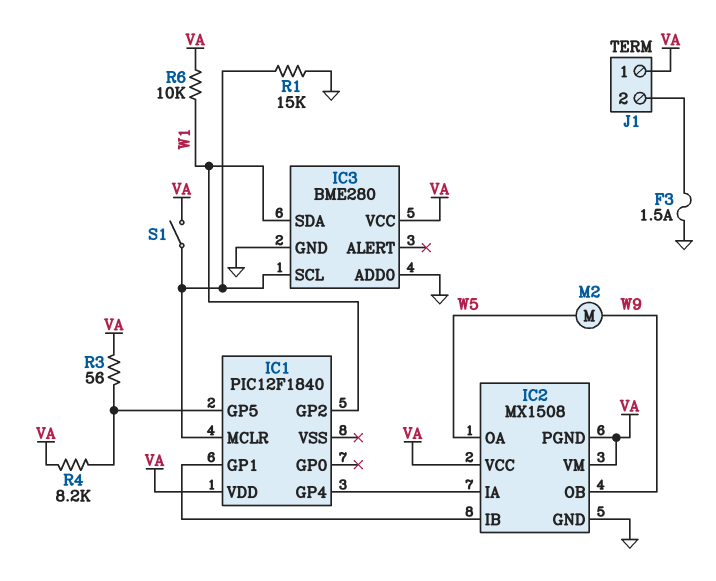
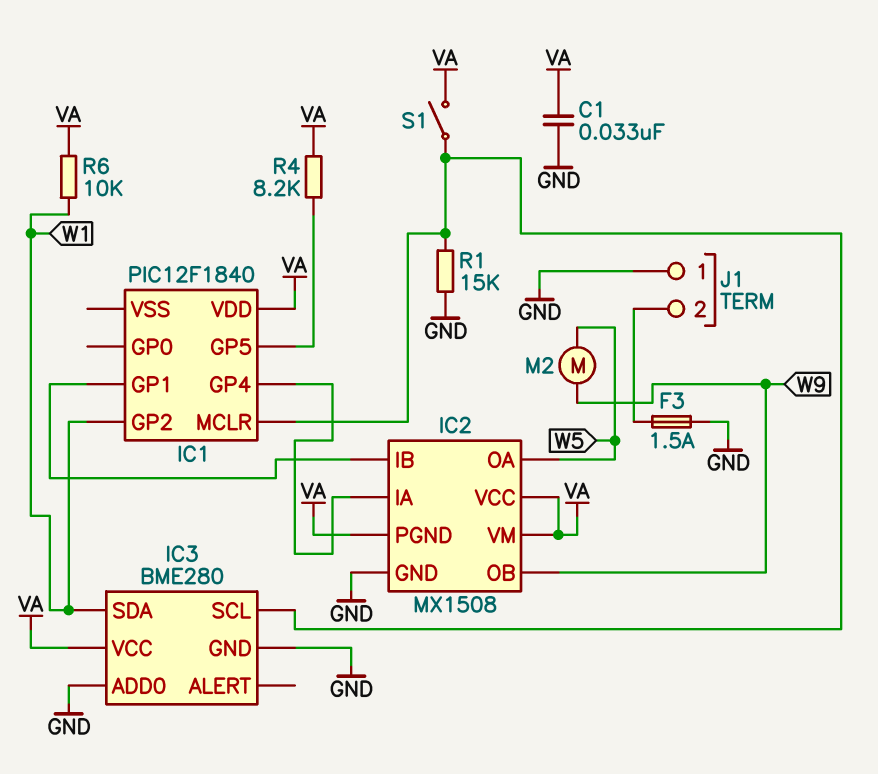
C1: none -> 33nF (GND, VA)
J1 pin 1: VA -> GND
R3: 56 (IC1/GP5, VA) -> none

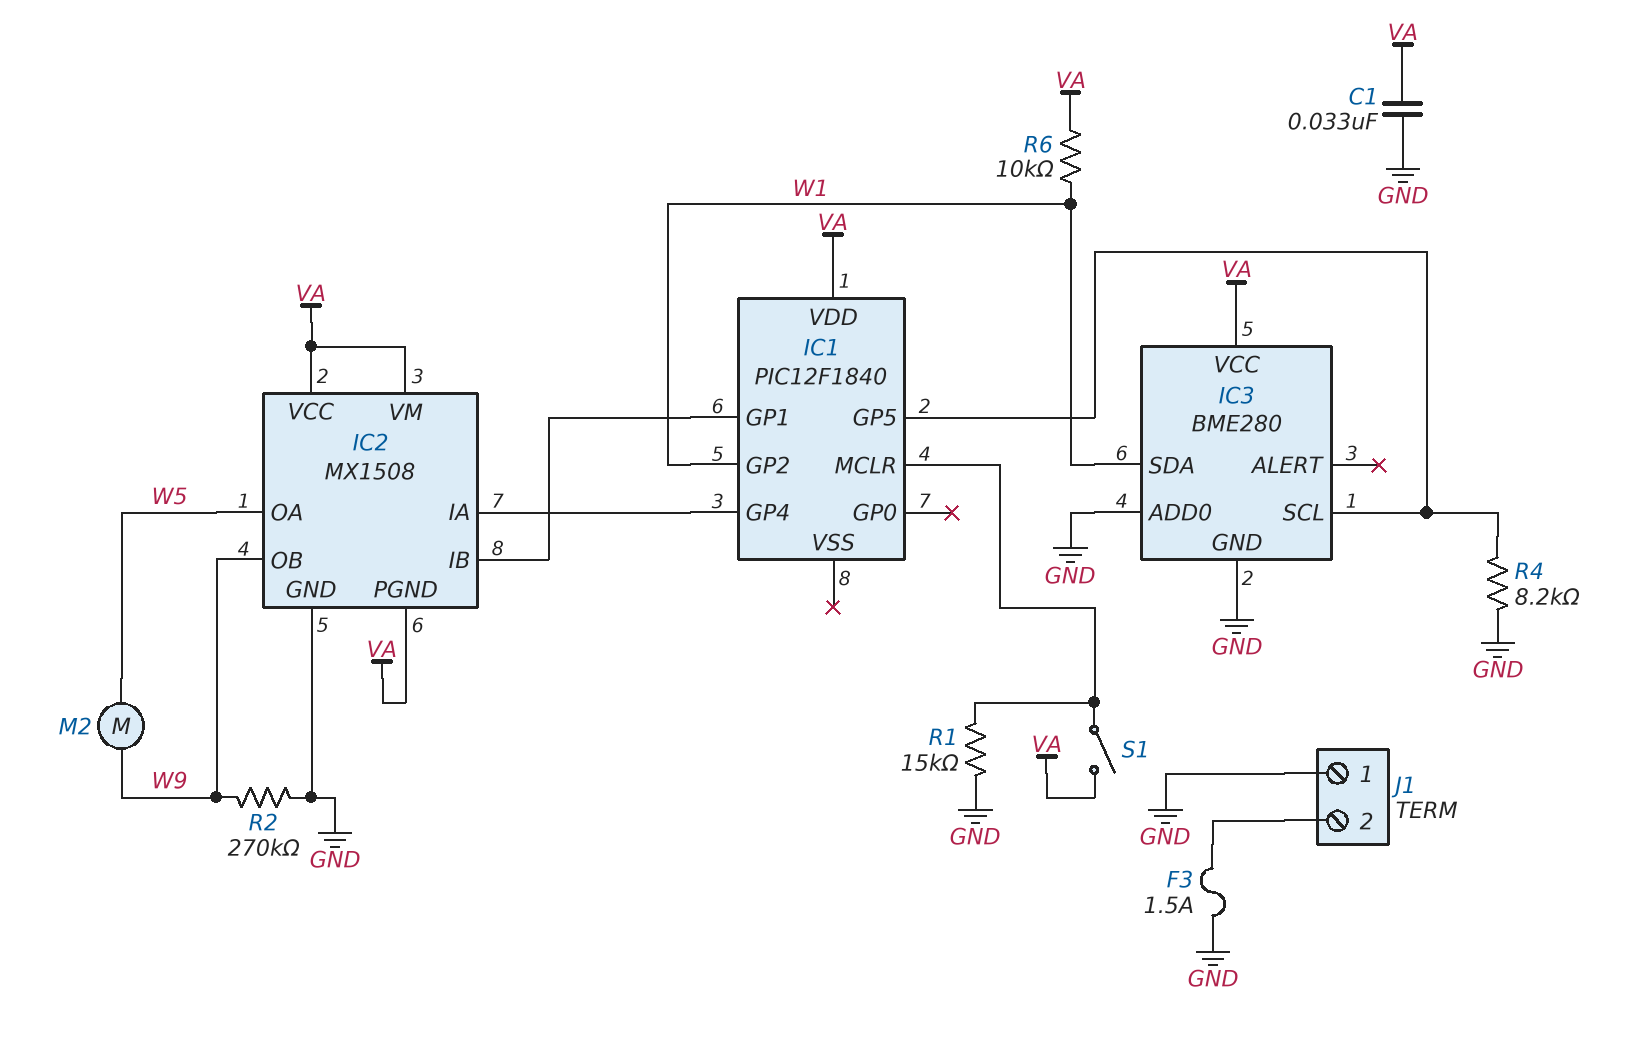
IC3 pin SCL: IC1/MCLR -> IC1/GP5
R2: none -> 270k (GND, W9)
R4: 8.2k (IC1/GP5, VA) -> 8.2k (GND, IC1/GP5)

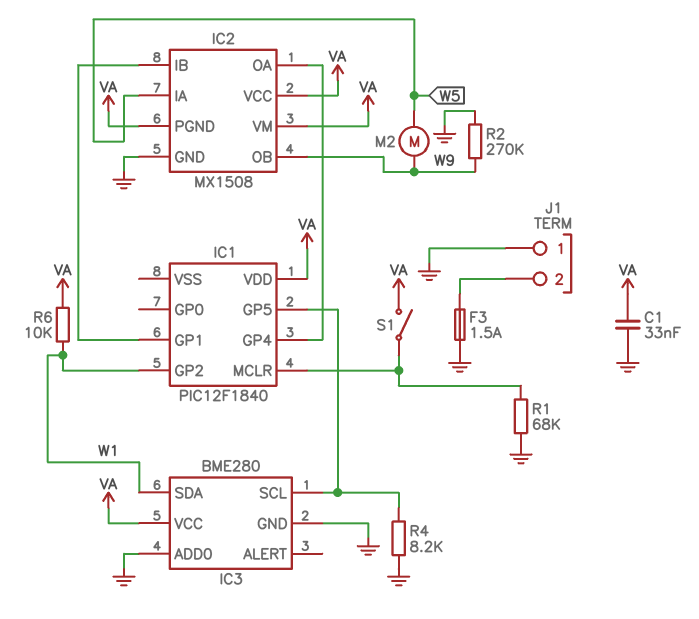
IC2 pin IA: IC1/GP4 -> W5
IC2 pin OA: W5 -> IC1/GP4
R1: 15k (GND, IC1/MCLR) -> 68k (GND, IC1/MCLR)

